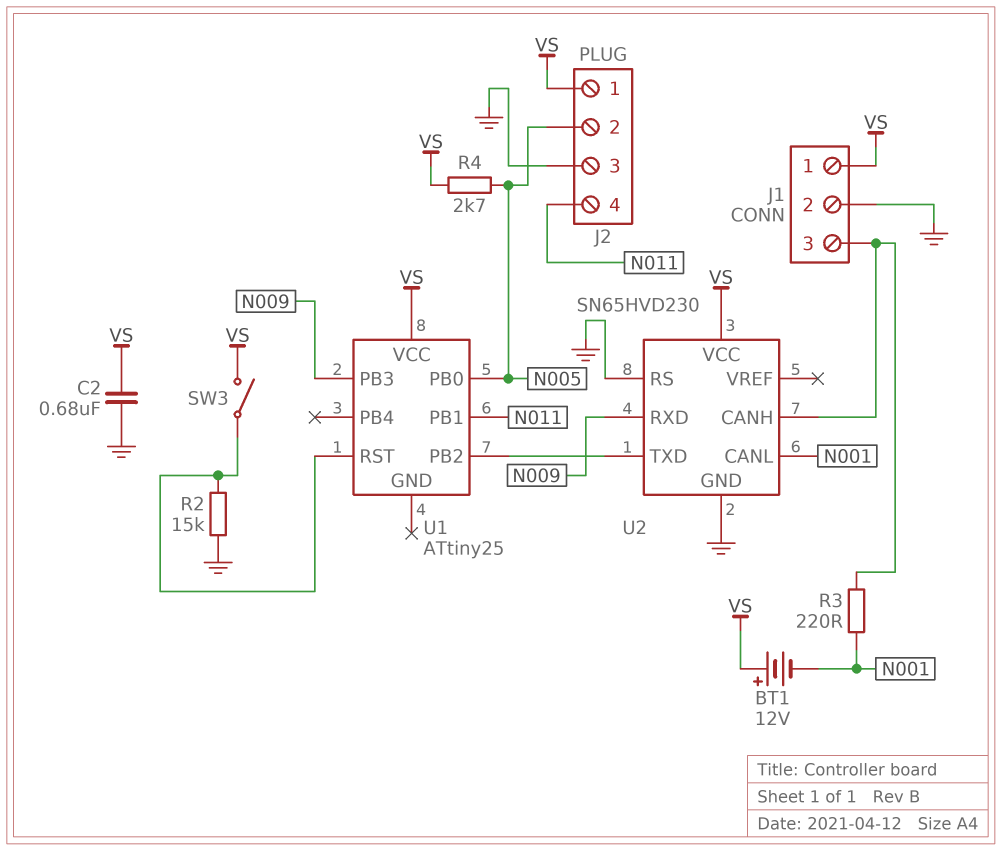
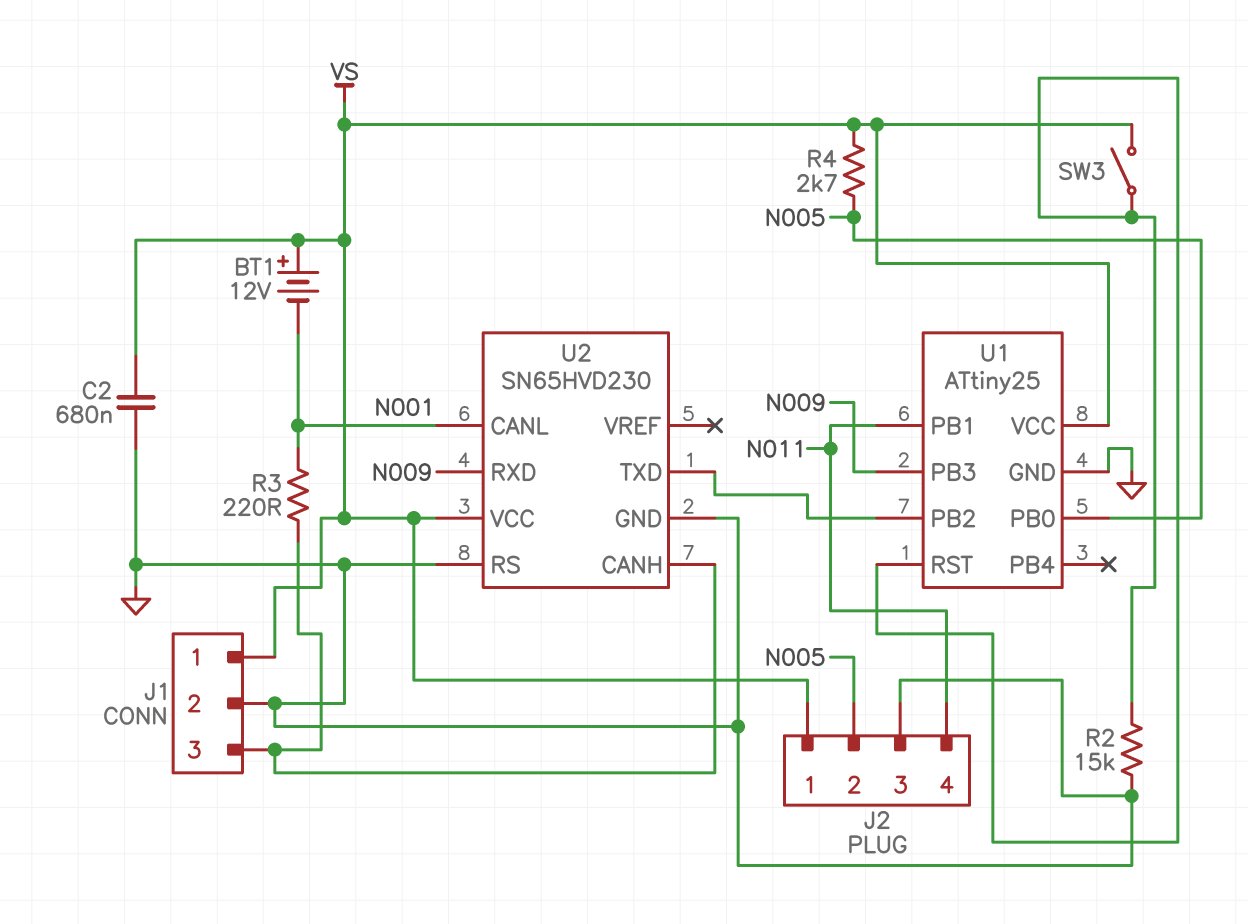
U1 pin GND: none -> GND

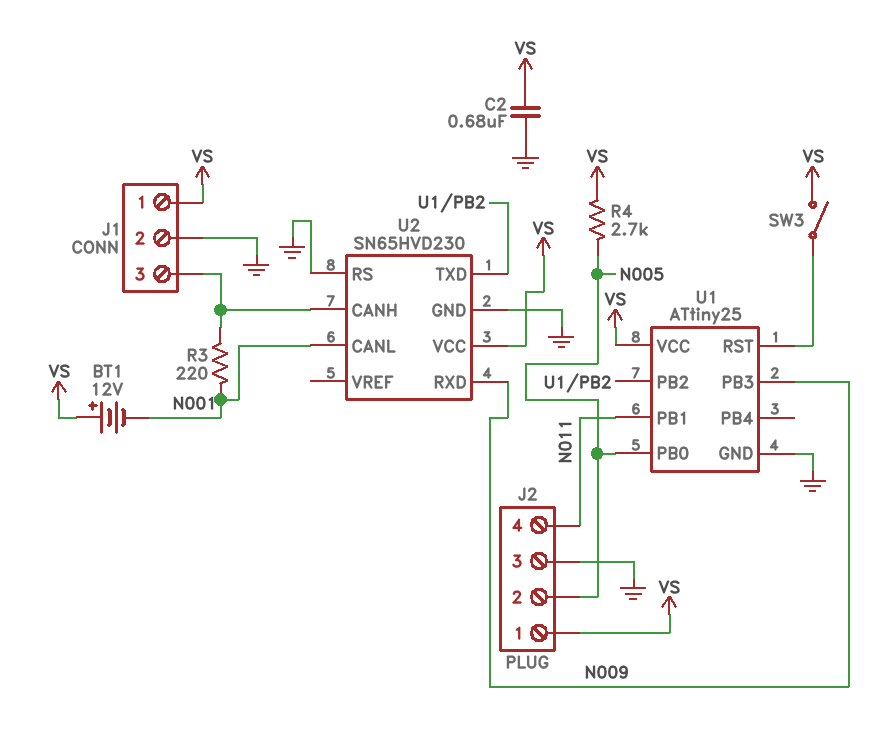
R2: 15k (GND, U1/RST) -> none

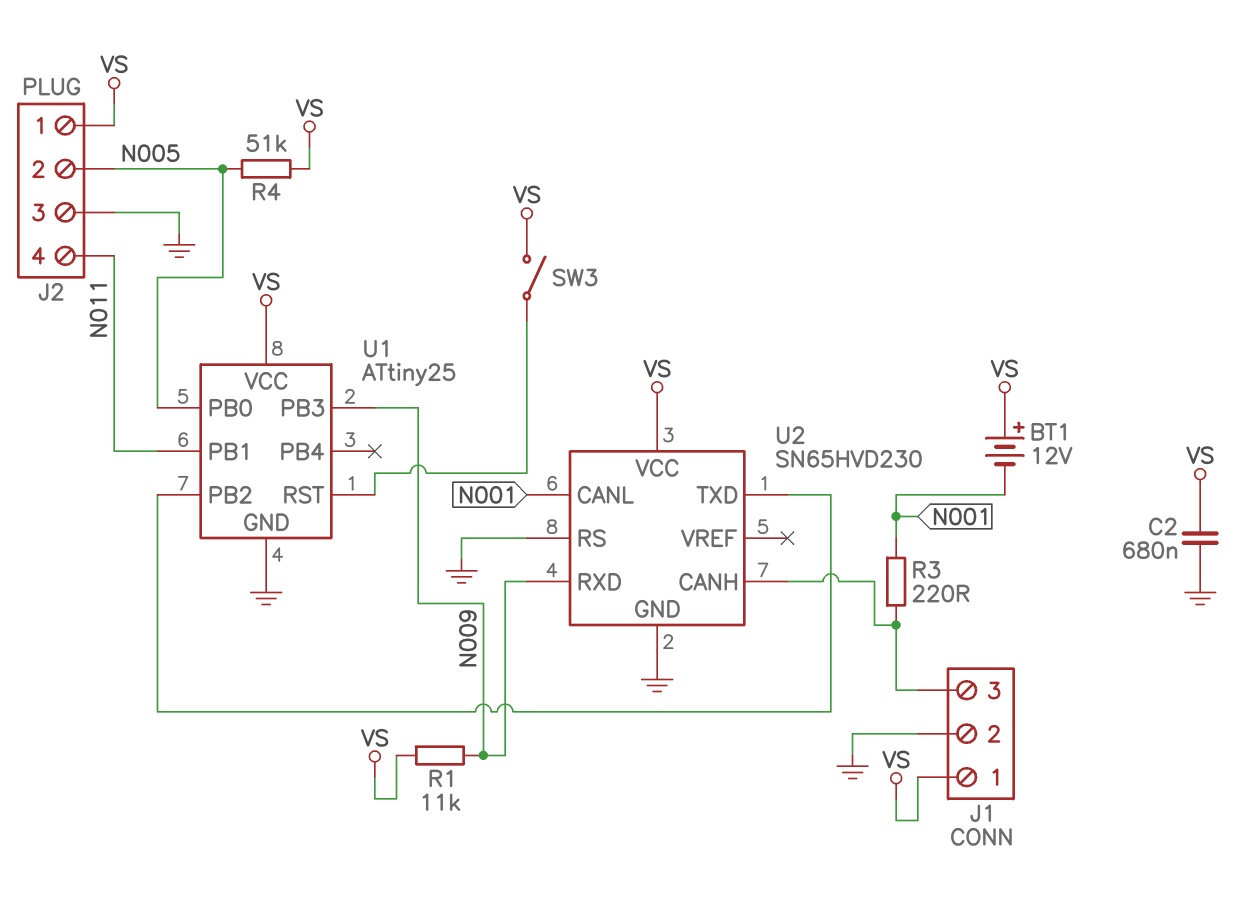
R1: none -> 11k (N009, VS)
R4: 2.7k (N005, VS) -> 51k (N005, VS)

